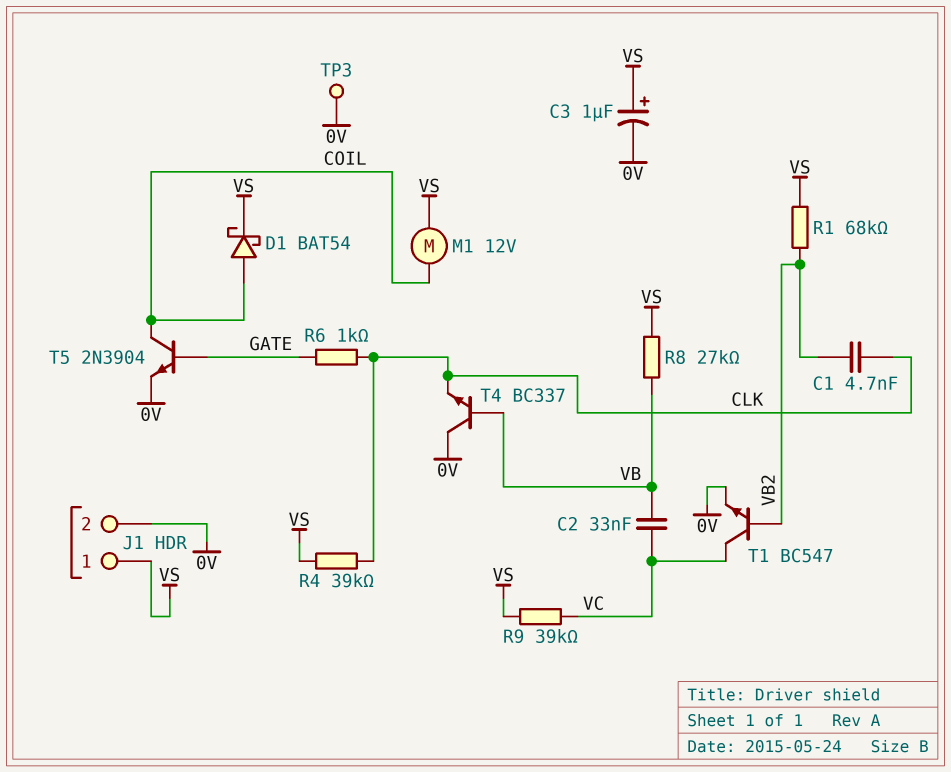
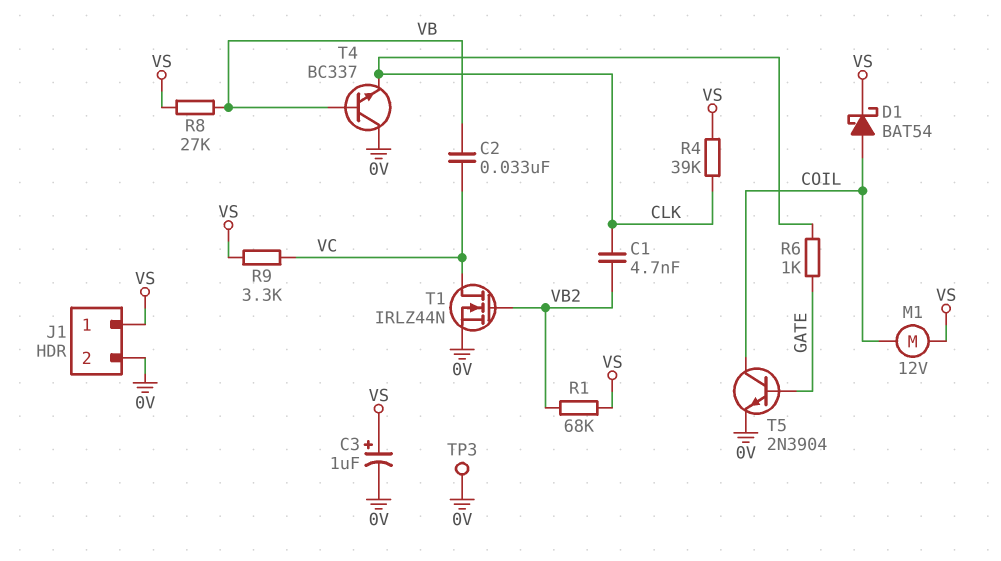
R9: 39k (VC, VS) -> 3.3k (VC, VS)
T1: NPN BC547 (B VB2, C VC, E 0V) -> NMOS IRLZ44N (G VB2, D VC, S 0V)

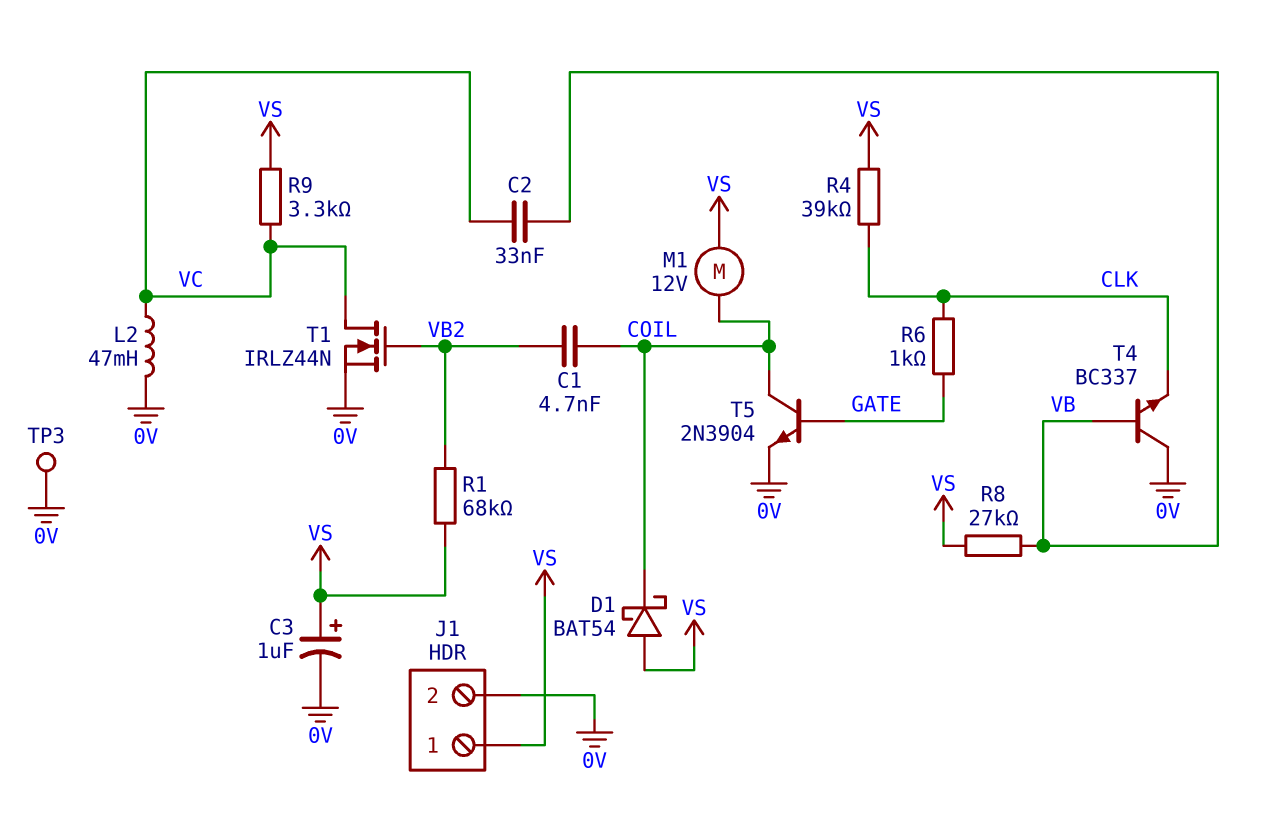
C1: 4.7nF (CLK, VB2) -> 4.7nF (COIL, VB2)
D1: schottky BAT54 (A COIL, K VS) -> schottky BAT54 (A VS, K COIL)
L2: none -> 47mH (0V, VC)

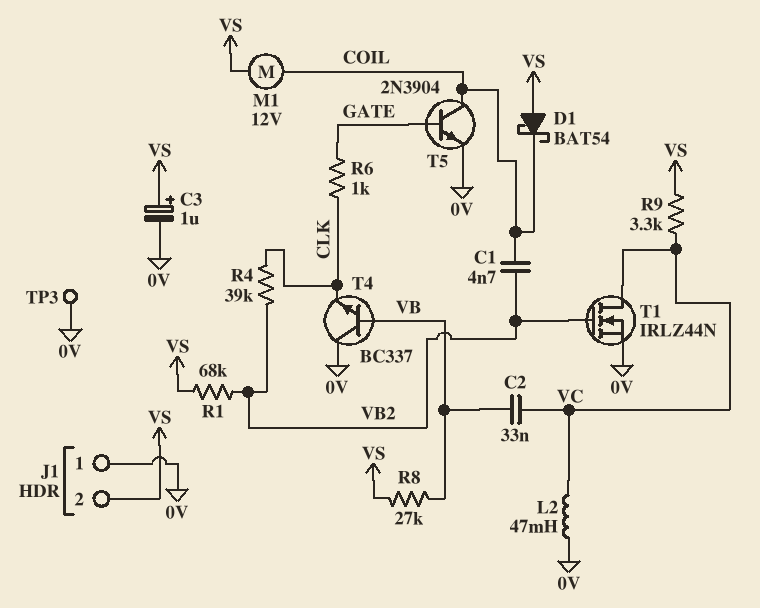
J1 pin 1: VS -> 0V
J1 pin 2: 0V -> VS
R4: 39k (CLK, VS) -> 39k (CLK, VB2)

